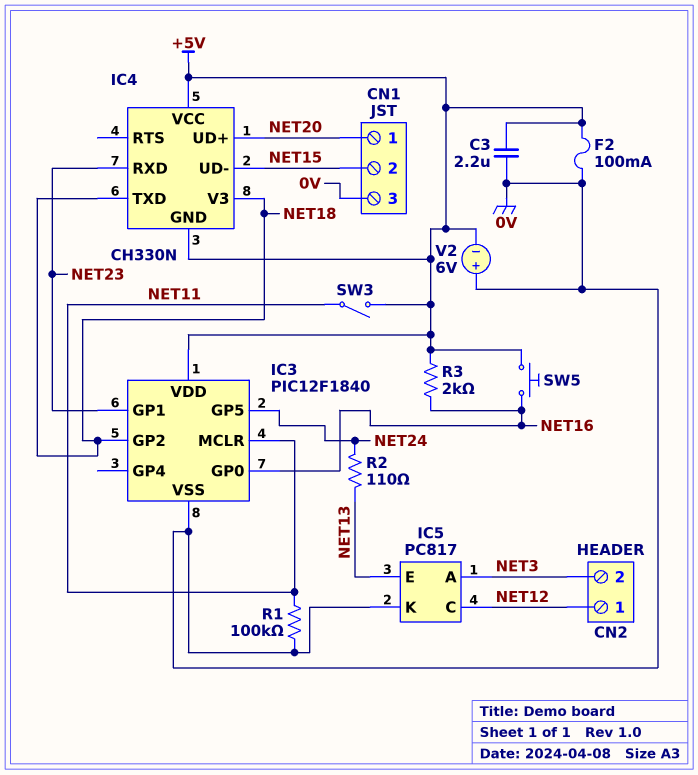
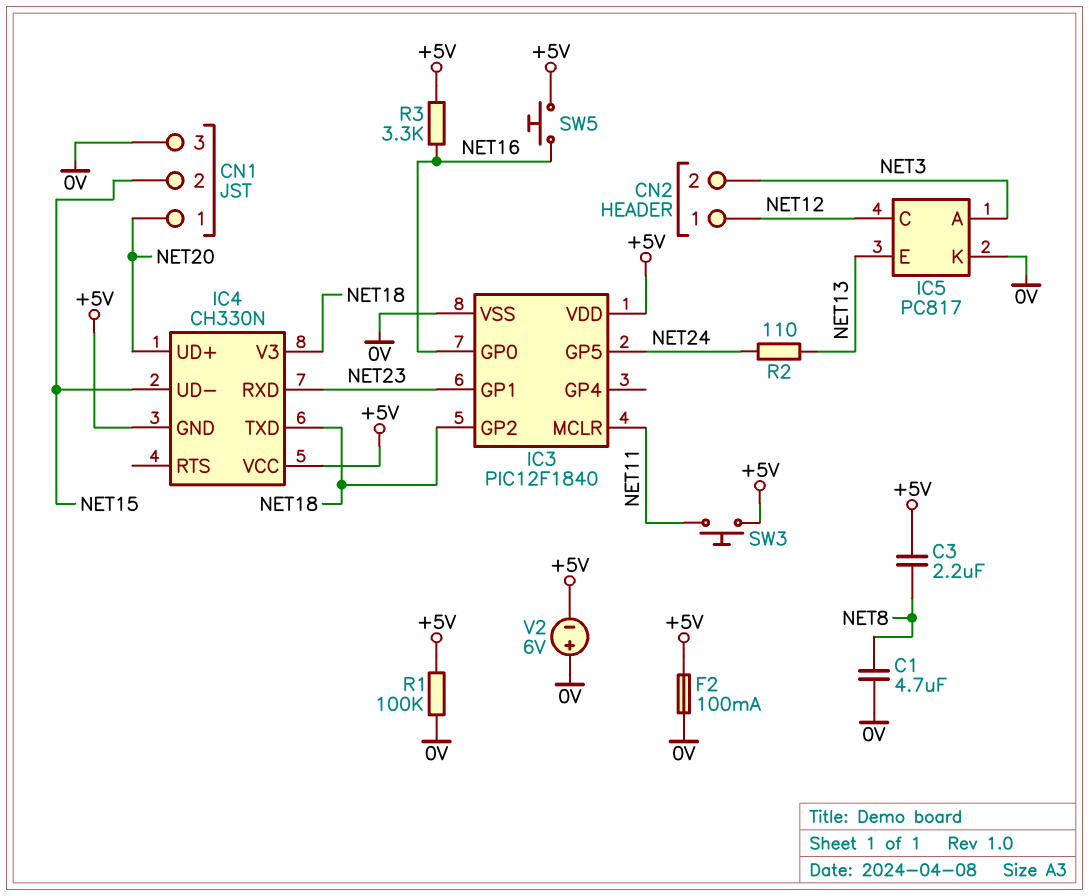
C1: none -> 4.7uF (0V, NET8)
C3: 2.2uF (+5V, 0V) -> 2.2uF (+5V, NET8)
R1: 100k (0V, NET11) -> 100k (+5V, 0V)
R3: 2k (+5V, NET16) -> 3.3k (+5V, NET16)
SW3: switch (+5V, NET11) -> button (+5V, NET11)

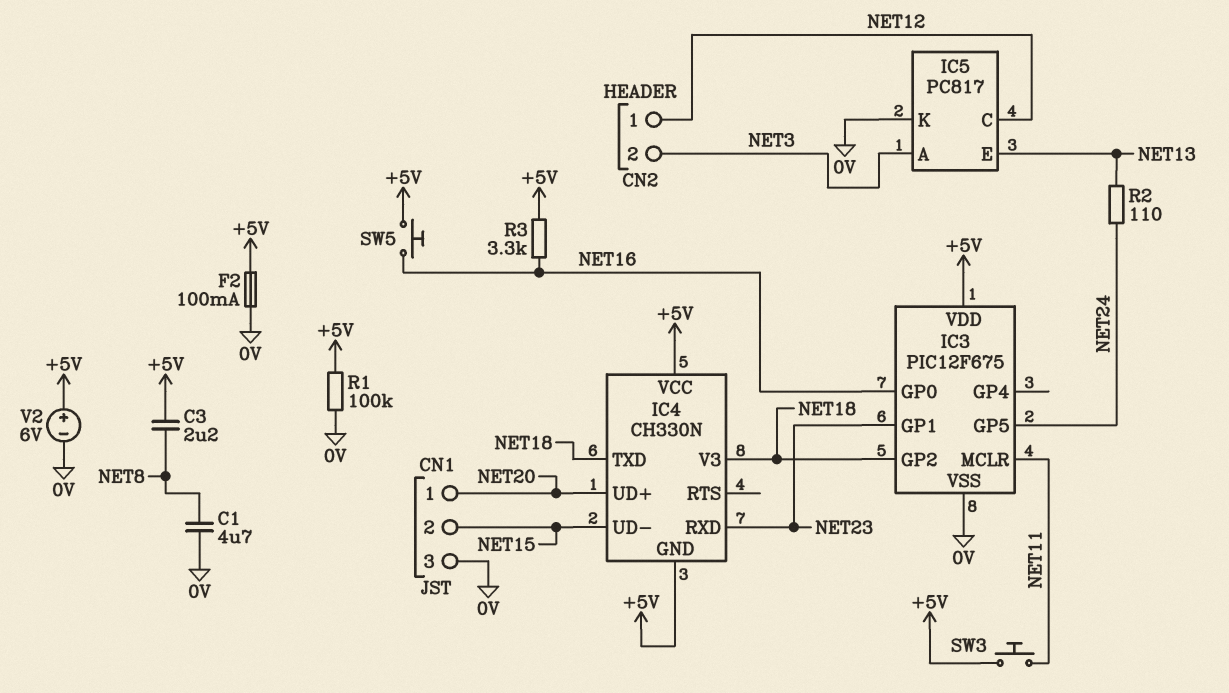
IC3: PIC12F1840 -> PIC12F675
V2: 6V (plus 0V, minus +5V) -> 6V (plus +5V, minus 0V)

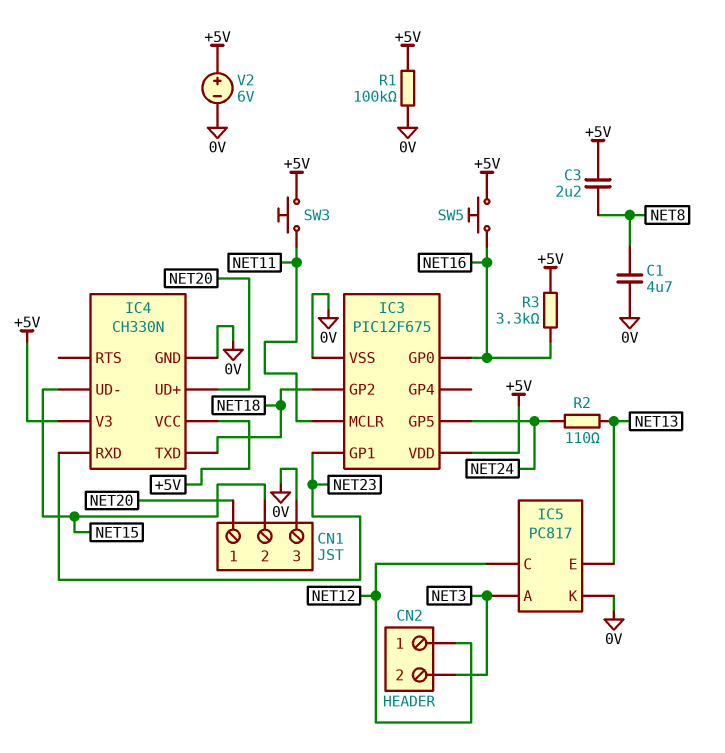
F2: 100mA (+5V, 0V) -> none
IC4 pin GND: +5V -> 0V
IC4 pin V3: NET18 -> +5V

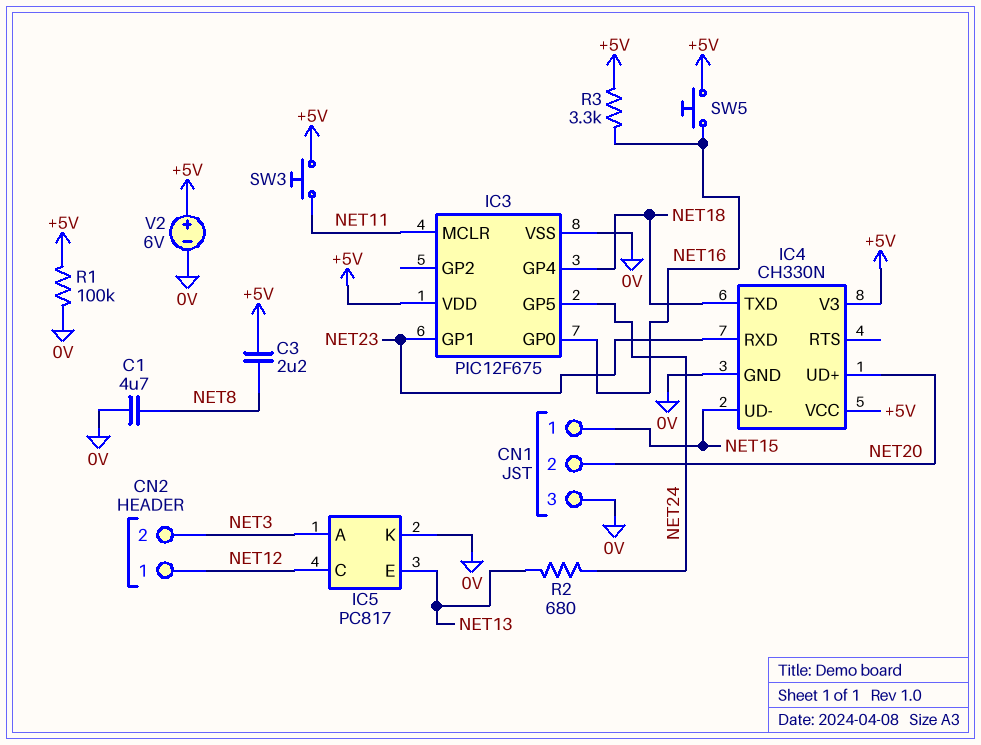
CN1 pin 1: NET20 -> NET15
CN1 pin 2: NET15 -> NET20
IC3 pin GP2: NET18 -> none
IC3 pin GP4: none -> NET18
R2: 110 (NET13, NET24) -> 680 (NET13, NET24)

